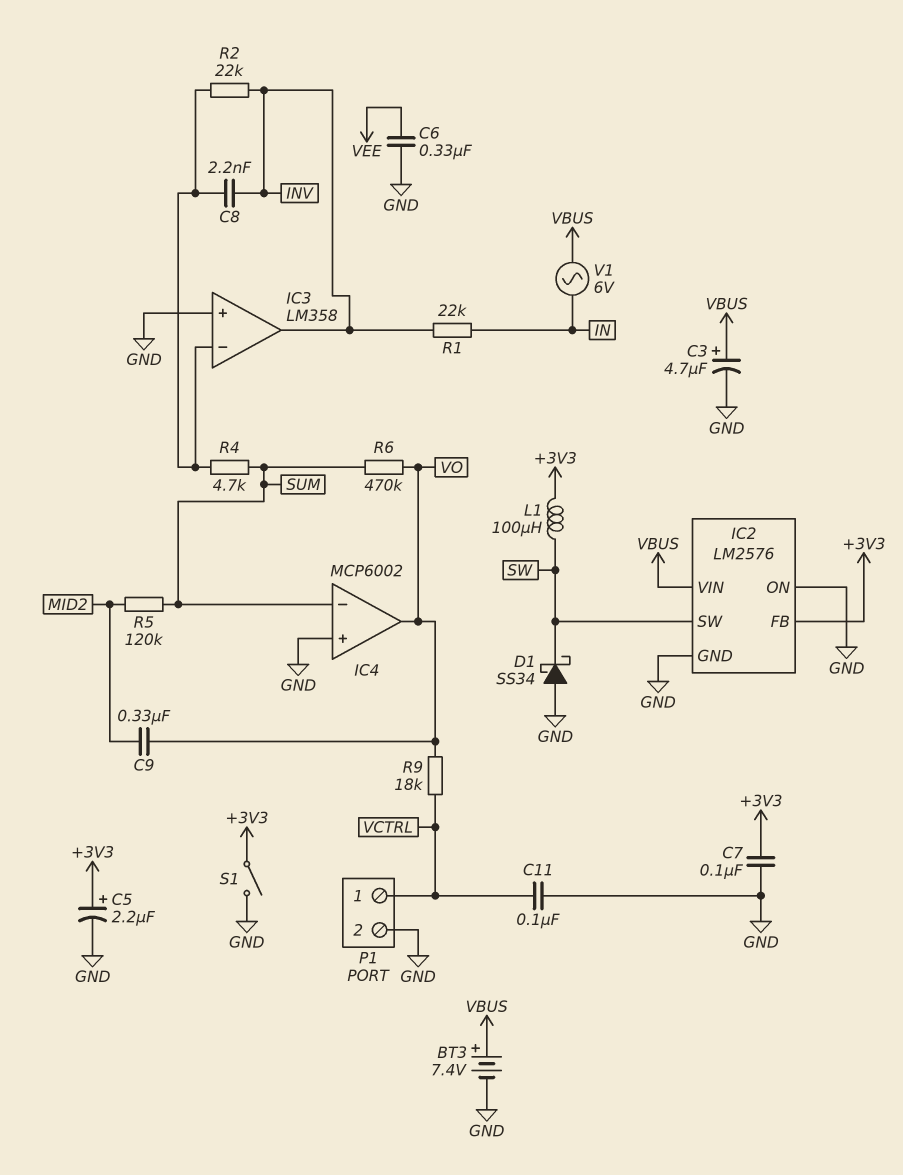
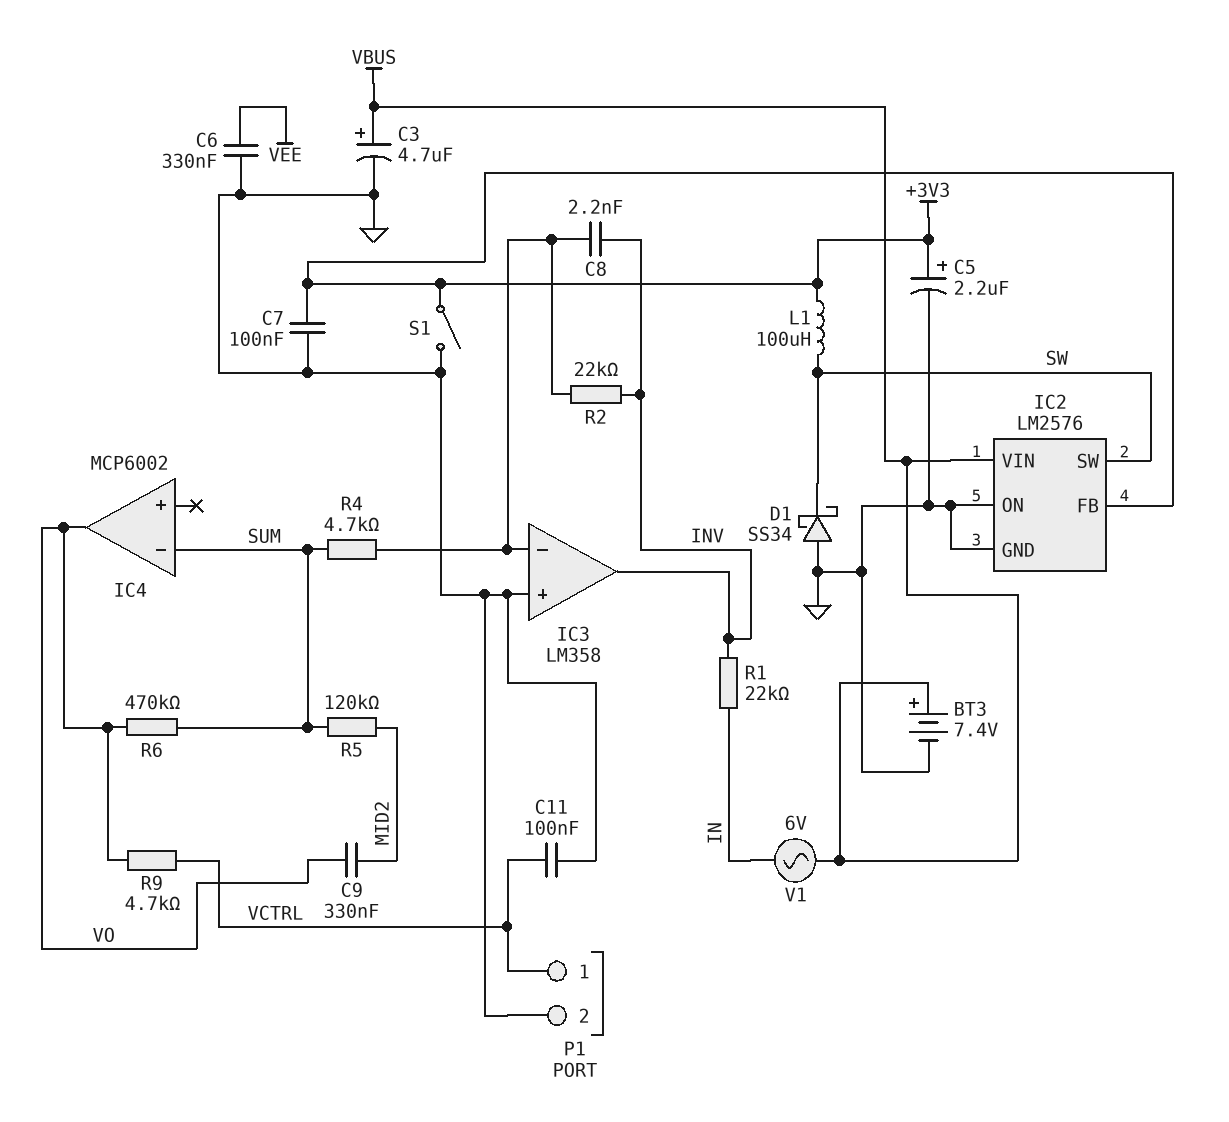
IC4 pin in+: GND -> none
R9: 18k (VCTRL, VO) -> 4.7k (VCTRL, VO)

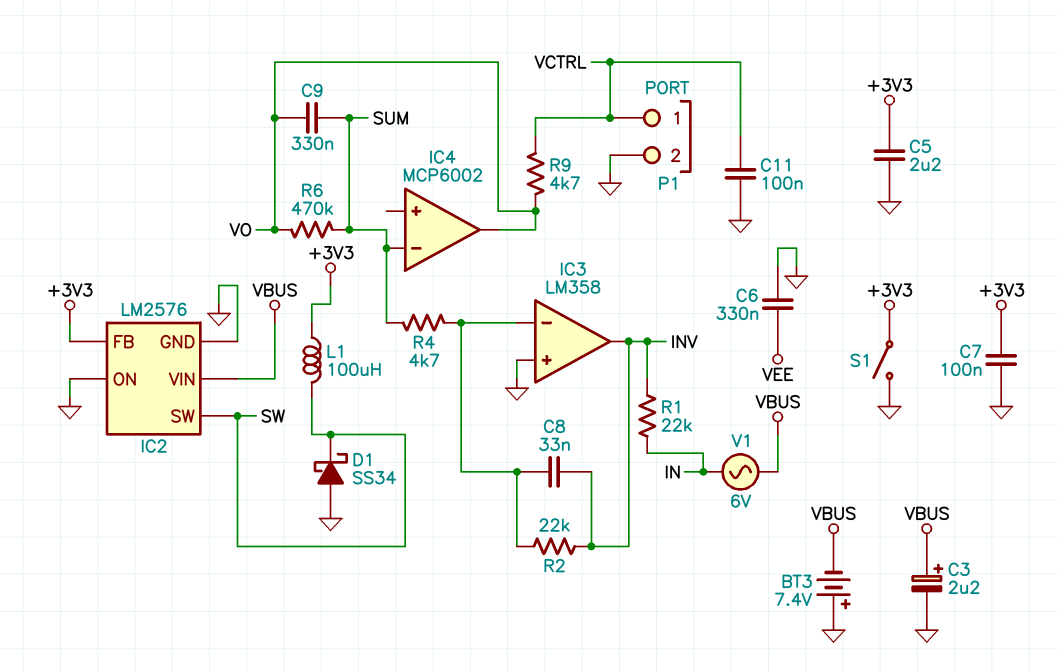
BT3: 7.4V (plus VBUS, minus GND) -> 7.4V (plus GND, minus VBUS)
C3: 4.7uF (plus VBUS, minus GND) -> 2.2uF (plus VBUS, minus GND)
C5: 2.2uF (plus +3V3, minus GND) -> 2.2uF (+3V3, GND)
C8: 2.2nF (IC3/in-, INV) -> 33nF (IC3/in-, INV)
C9: 330nF (MID2, VO) -> 330nF (SUM, VO)
R5: 120k (MID2, SUM) -> none

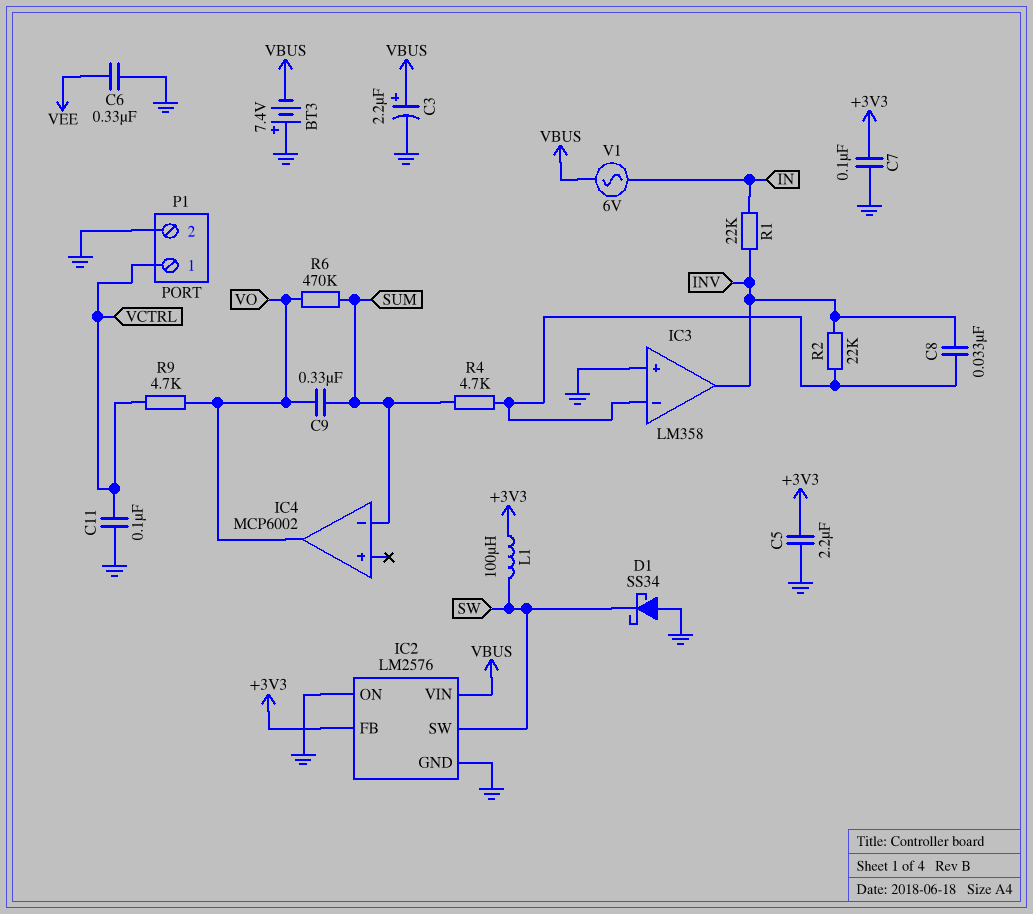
S1: switch (+3V3, GND) -> none

